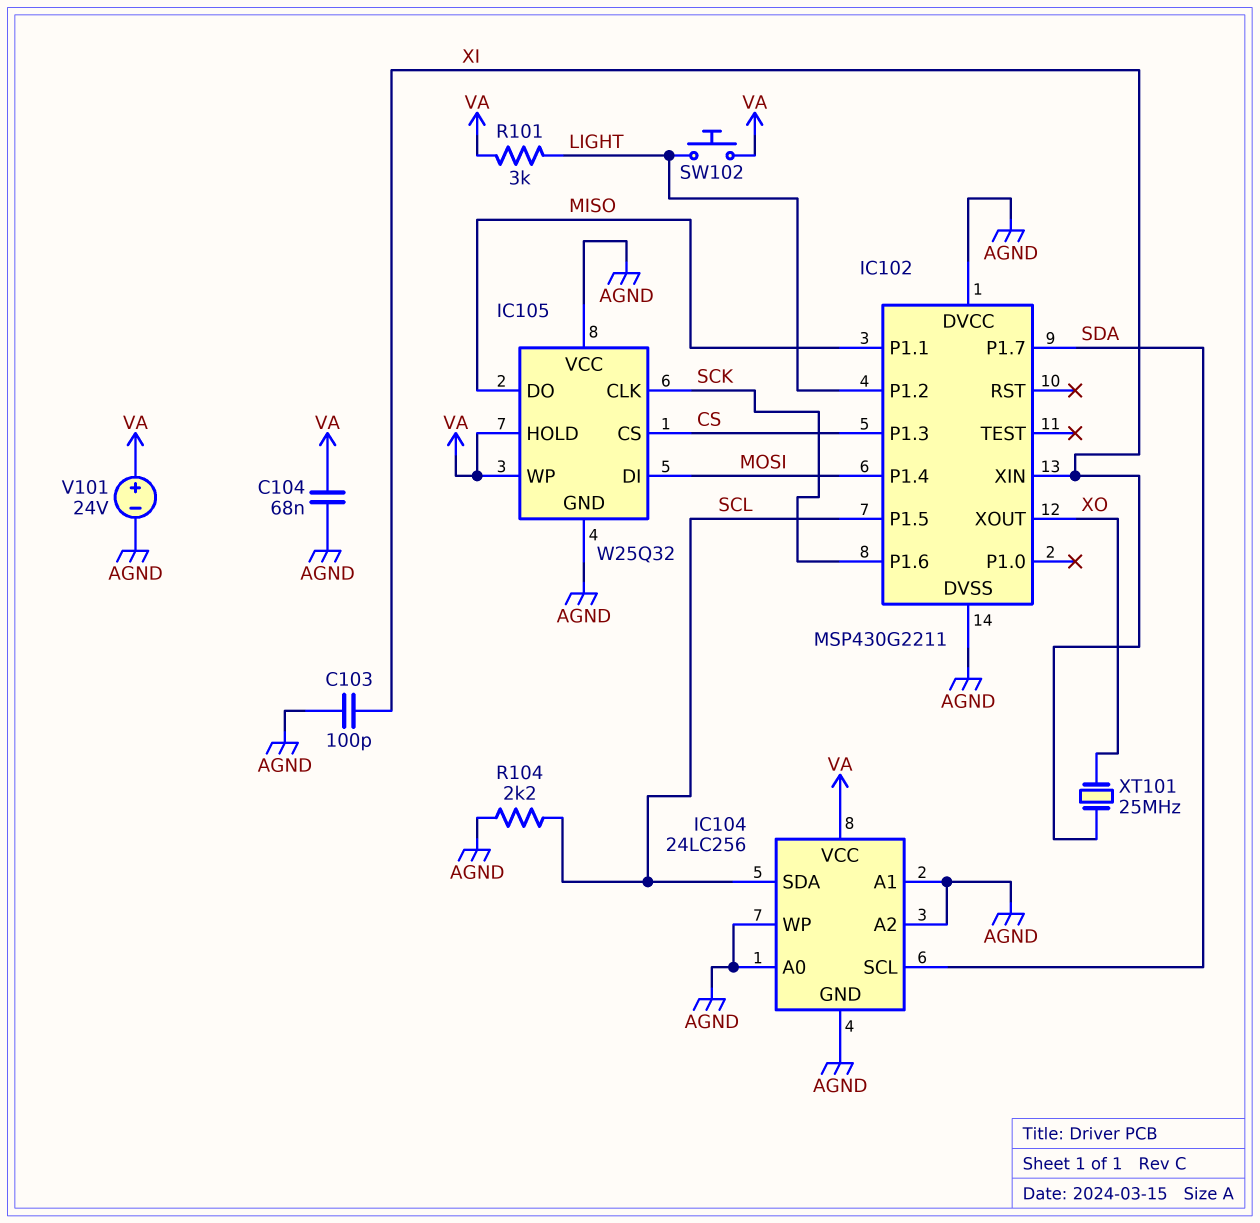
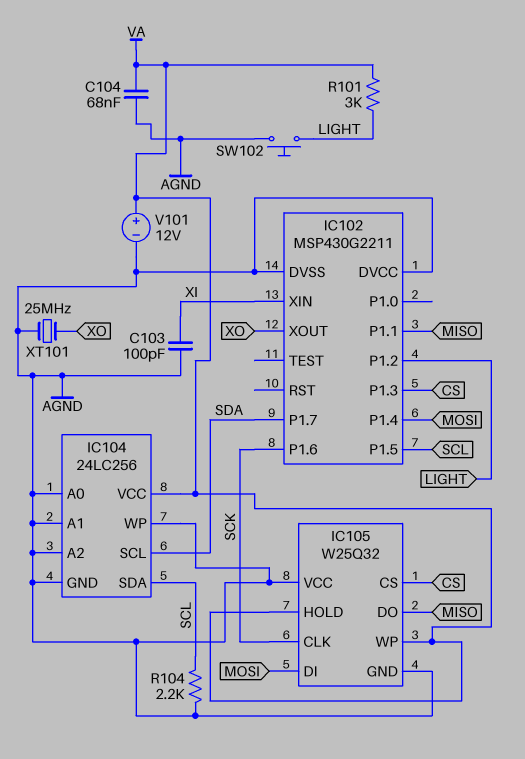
SW102: button (LIGHT, VA) -> button (AGND, LIGHT)
V101: 24V (plus VA, minus AGND) -> 12V (plus VA, minus AGND)
XT101: 25MHz (XI, XO) -> 25MHz (AGND, XO)

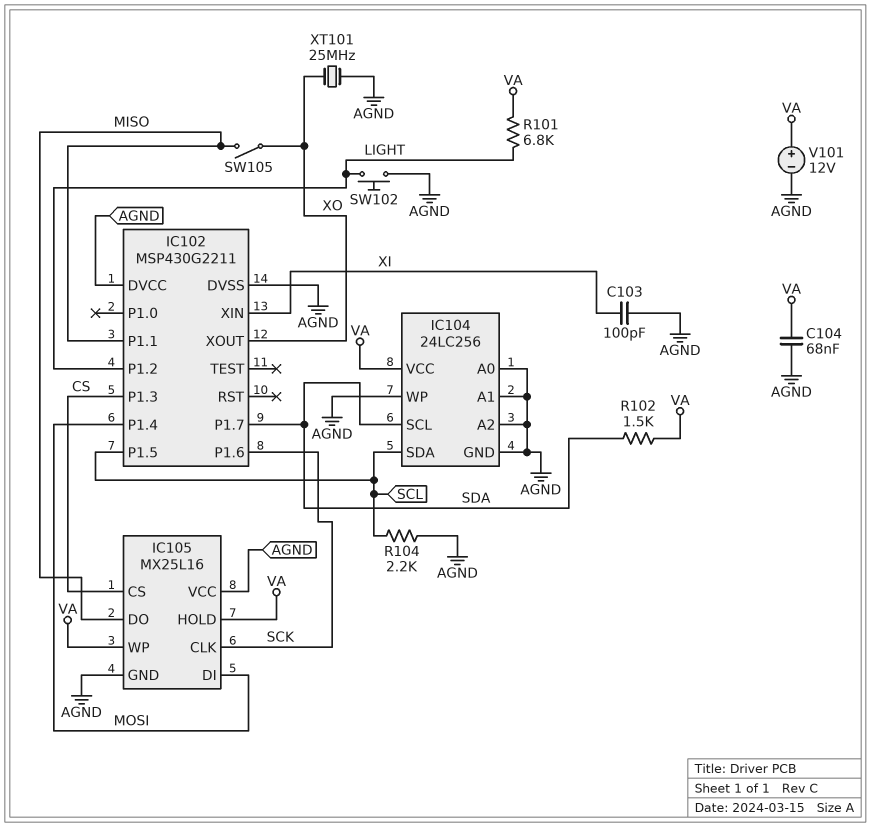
IC105: W25Q32 -> MX25L16
R101: 3k (LIGHT, VA) -> 6.8k (LIGHT, VA)
R102: none -> 1.5k (SDA, VA)
SW105: none -> switch (MISO, XO)

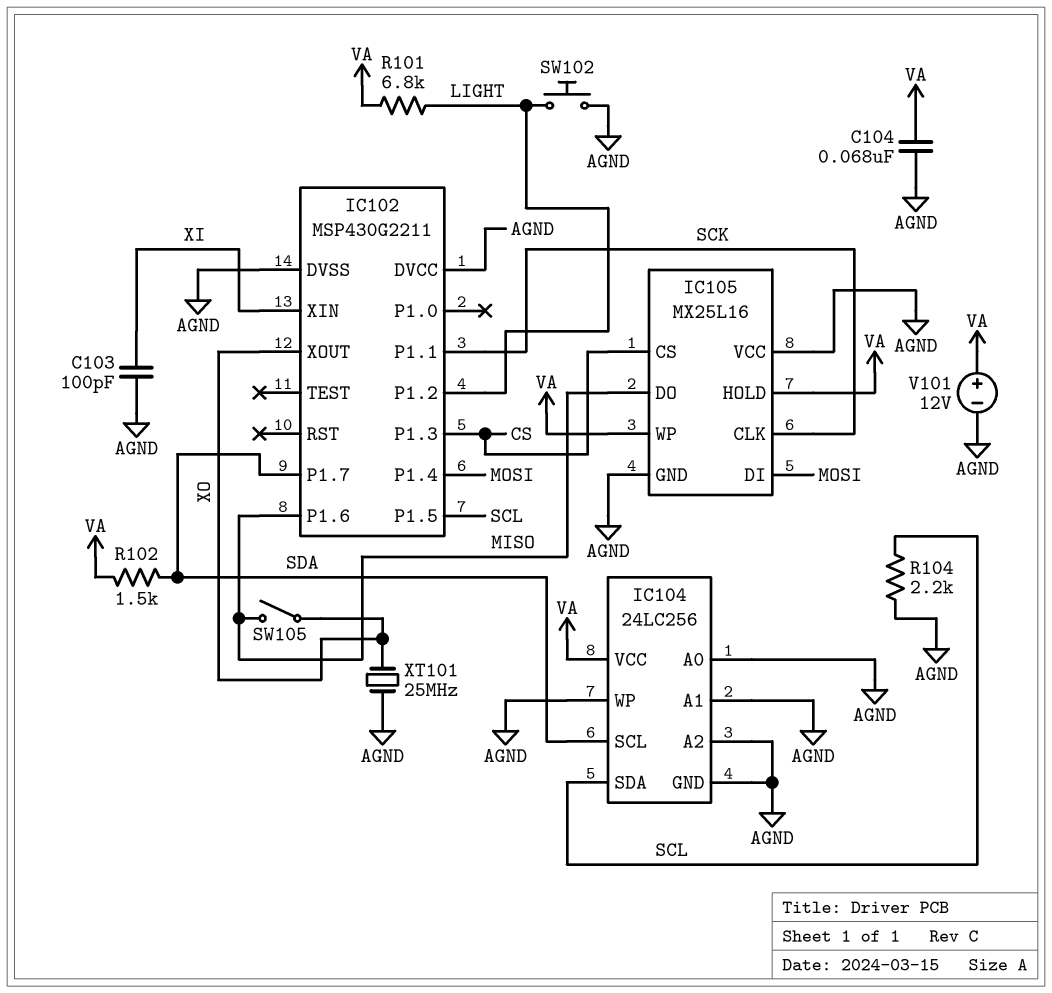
IC102 pin P1.1: MISO -> SCK
IC102 pin P1.6: SCK -> MISO

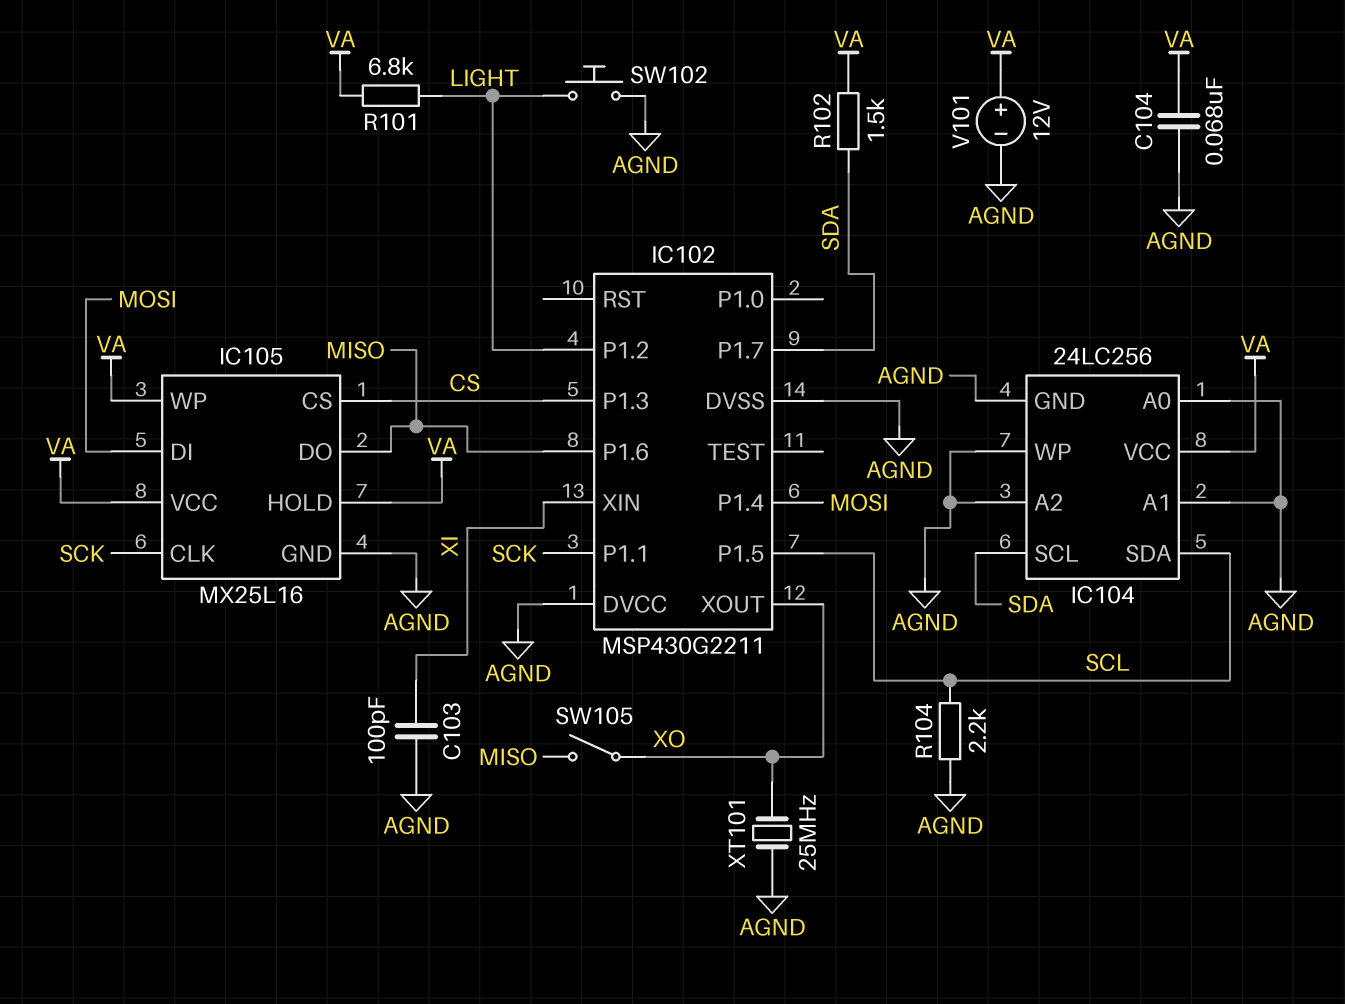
IC105 pin VCC: AGND -> VA

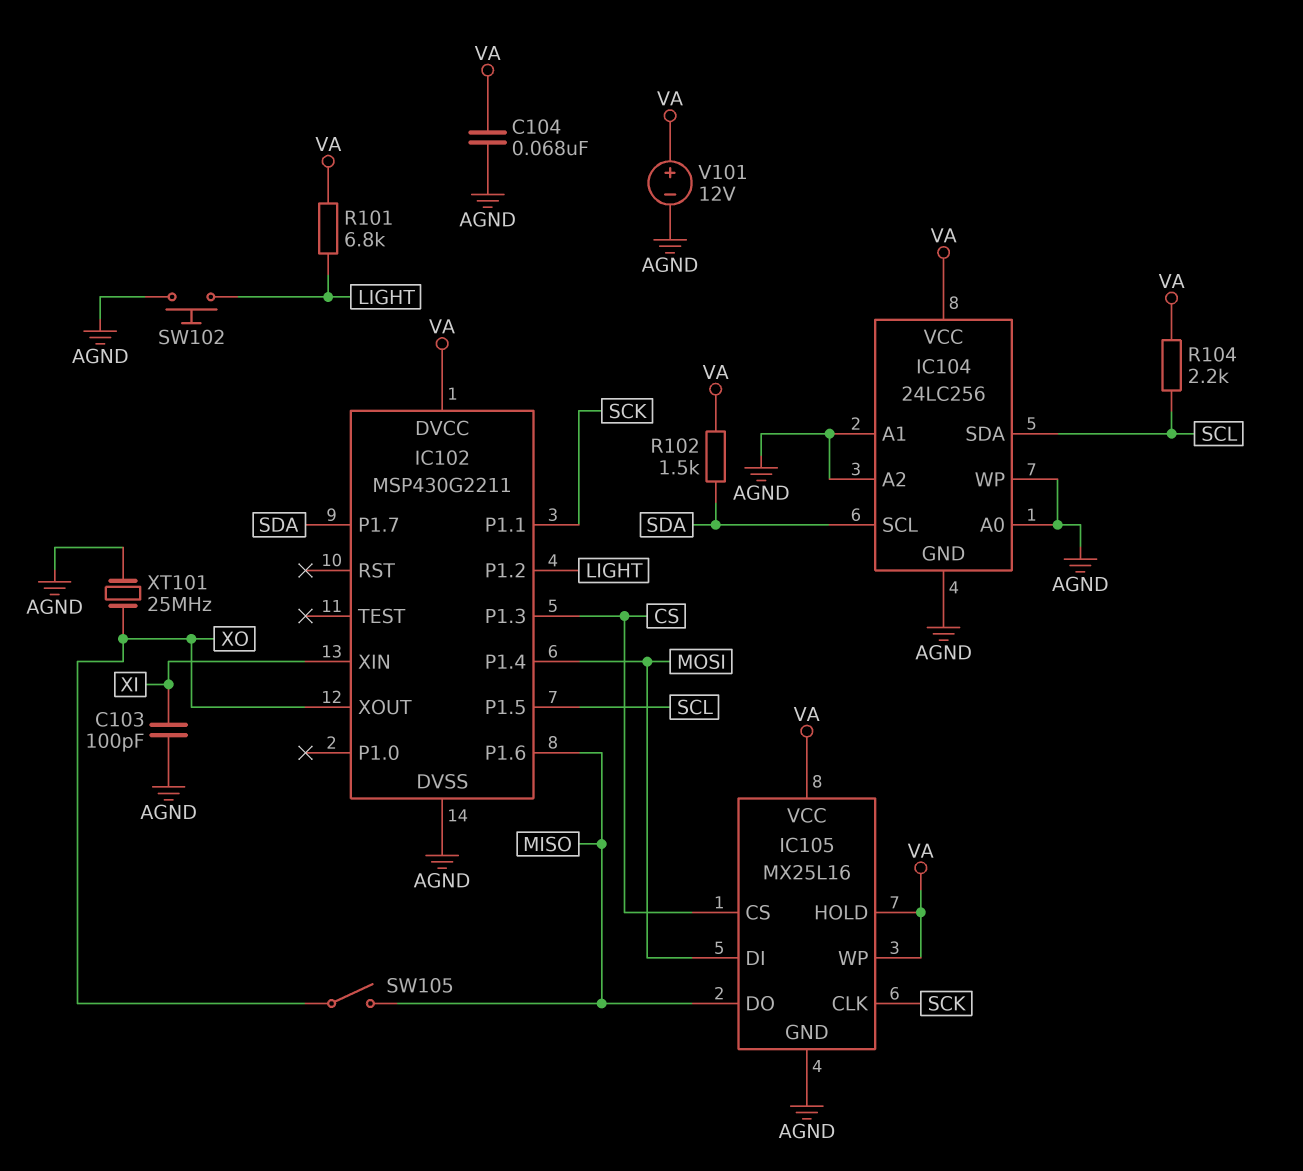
IC102 pin DVCC: AGND -> VA
R104: 2.2k (AGND, SCL) -> 2.2k (SCL, VA)

